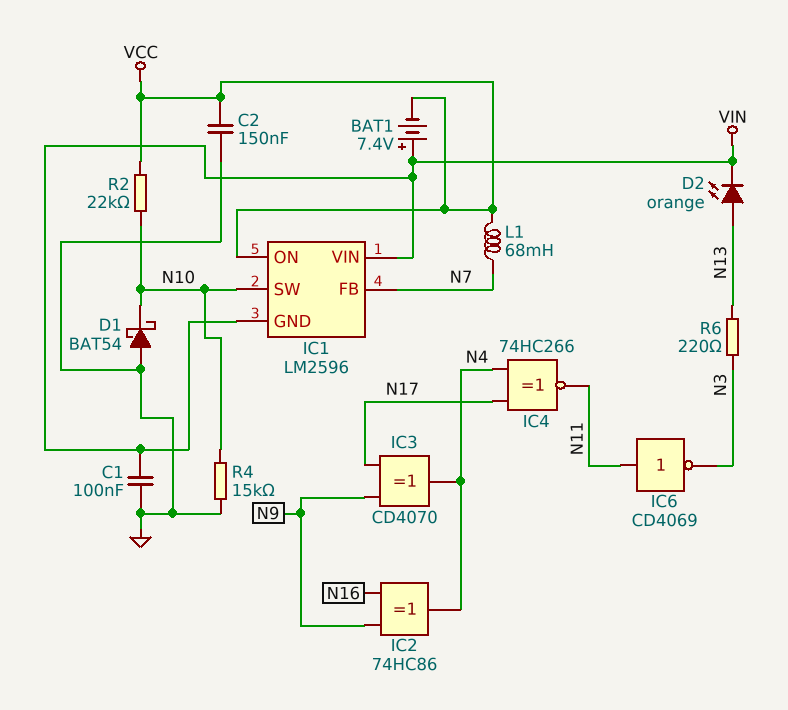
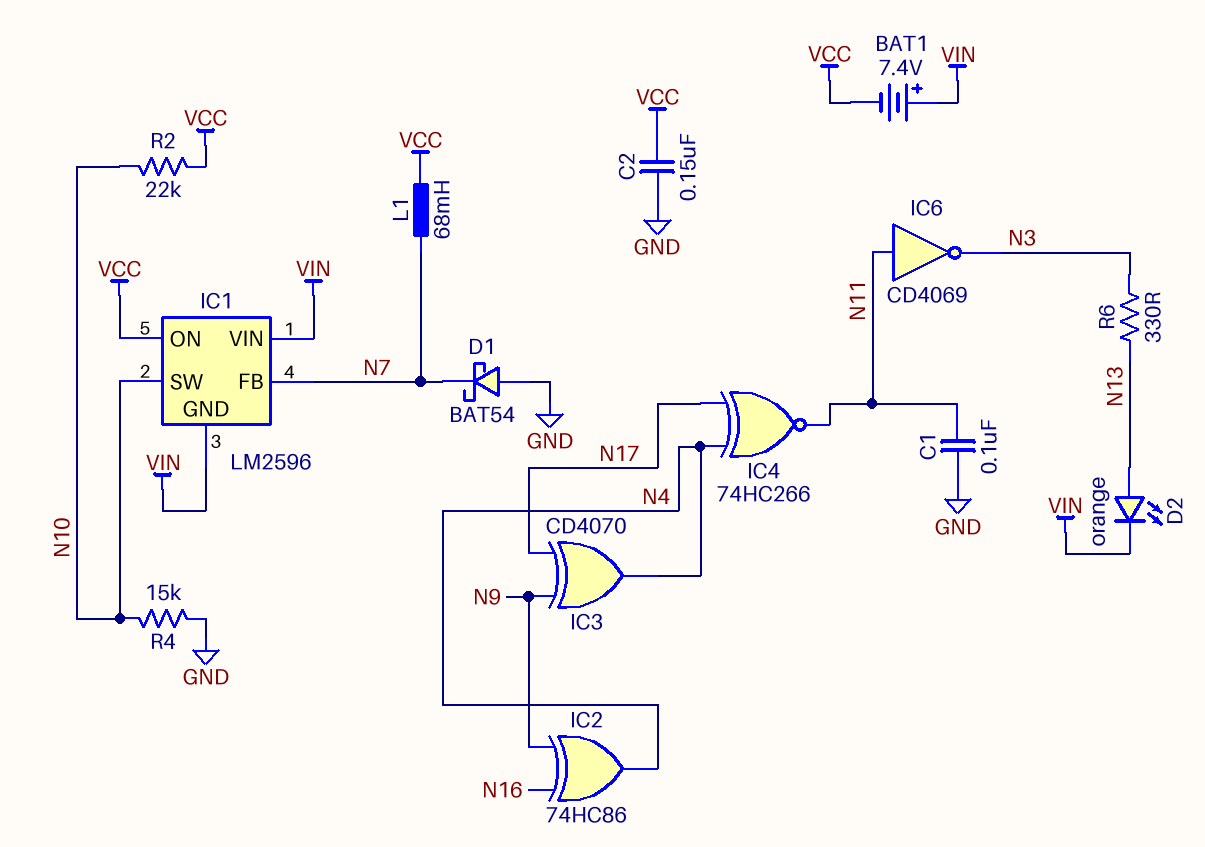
C1: 100nF (GND, VIN) -> 100nF (GND, N11)
D1: schottky BAT54 (A GND, K N10) -> schottky BAT54 (A GND, K N7)
R6: 220 (N3, N13) -> 330 (N3, N13)

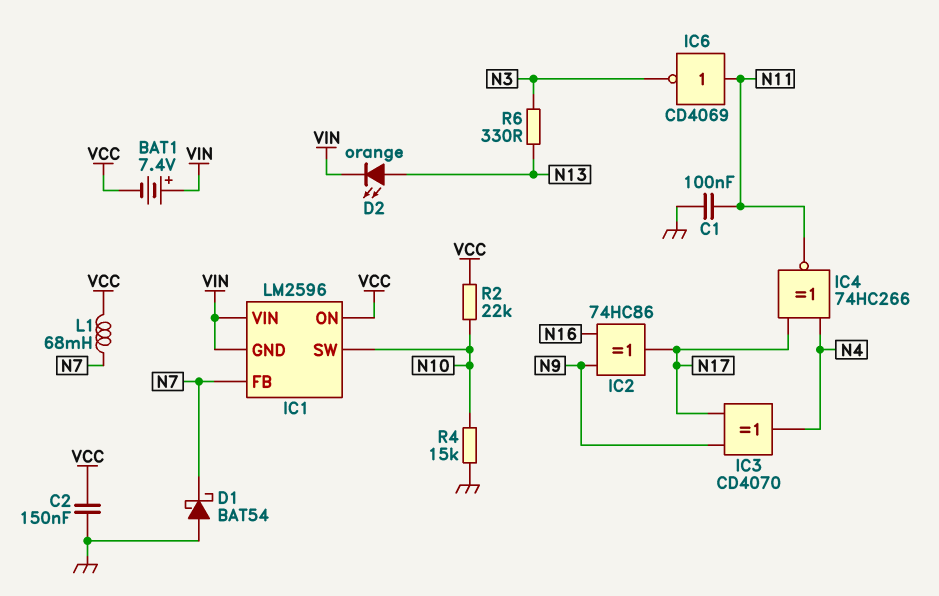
IC2: XOR 74HC86 (in N9, in N16, out N4) -> XOR 74HC86 (in N9, in N16, out N17)

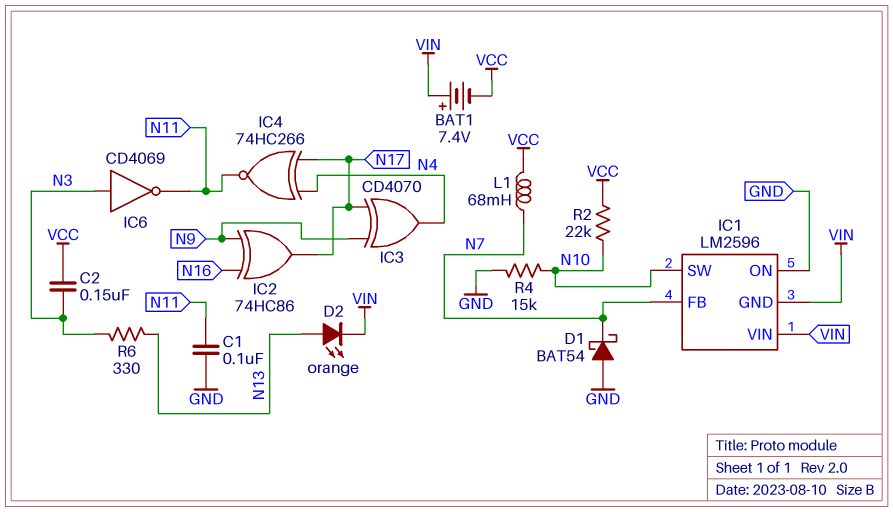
C2: 150nF (GND, VCC) -> 150nF (N3, VCC)
IC1 pin ON: VCC -> GND
IC6: NOT CD4069 (in N11, out N3) -> NOT CD4069 (in N3, out N11)

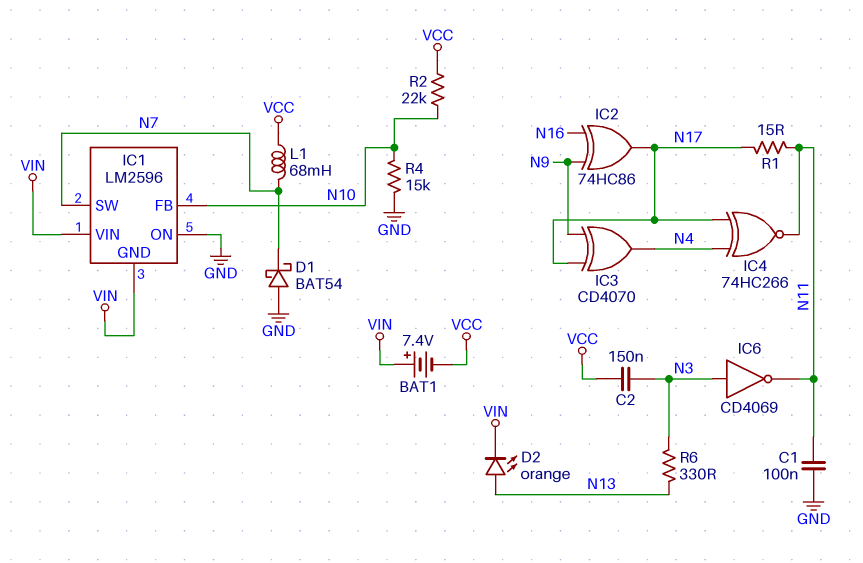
IC1 pin FB: N7 -> N10
IC1 pin SW: N10 -> N7
R1: none -> 15 (N11, N17)

